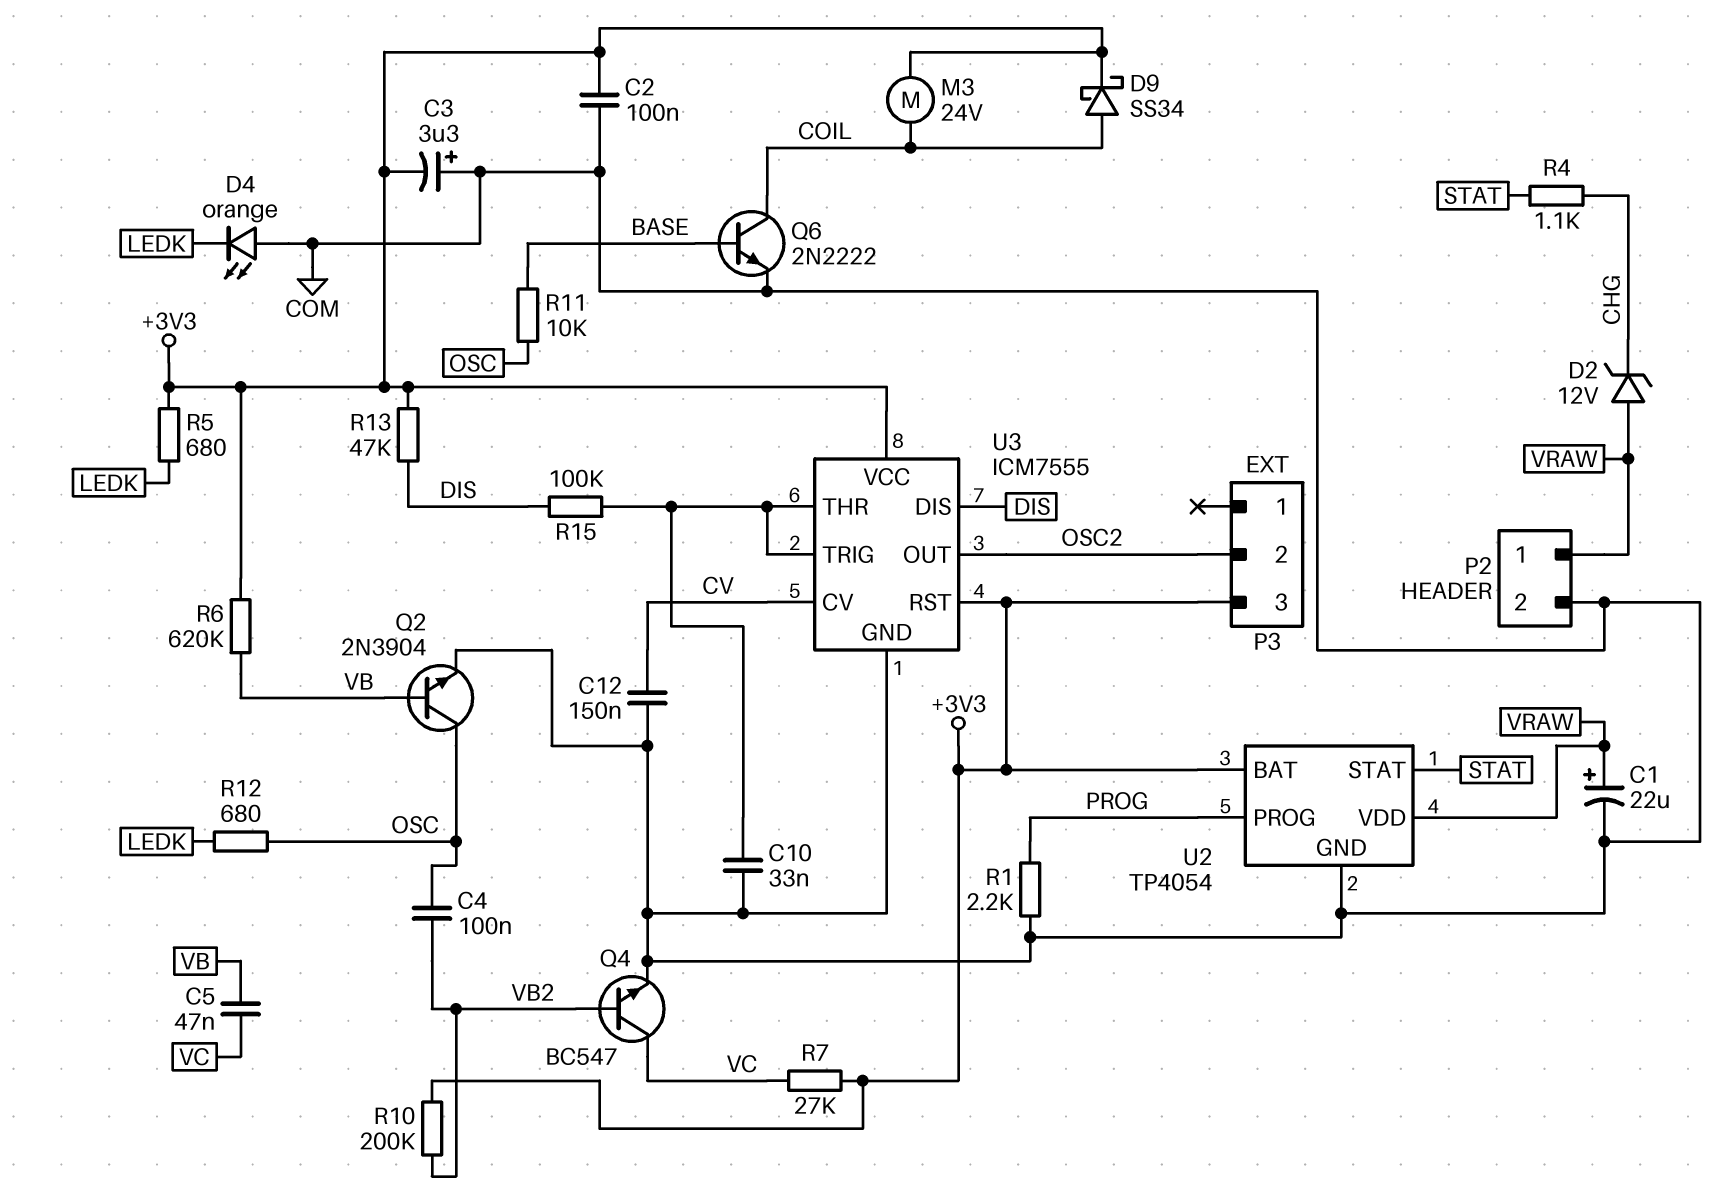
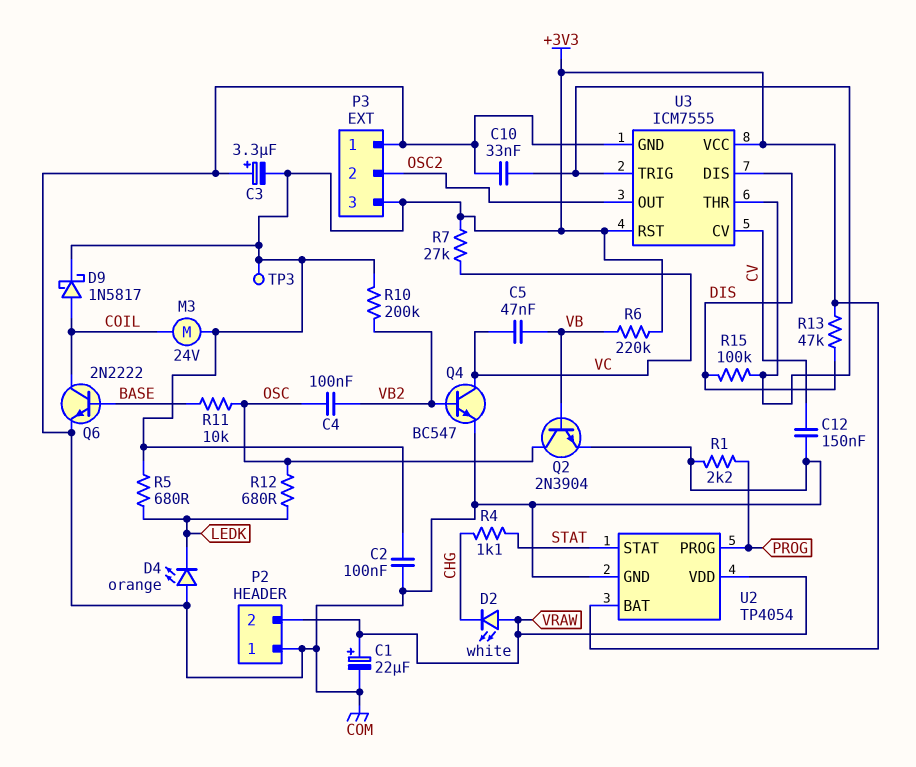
D2: zener 12V (A VRAW, K CHG) -> LED white (A VRAW, K CHG)
D9: schottky SS34 (A COIL, K +3V3) -> schottky 1N5817 (A COIL, K +3V3)
P2 pin 1: VRAW -> COM
P2 pin 2: COM -> VRAW
P3 pin 1: none -> COM
R6: 620k (+3V3, VB) -> 220k (+3V3, VB)
TP3: none -> test point (+3V3)

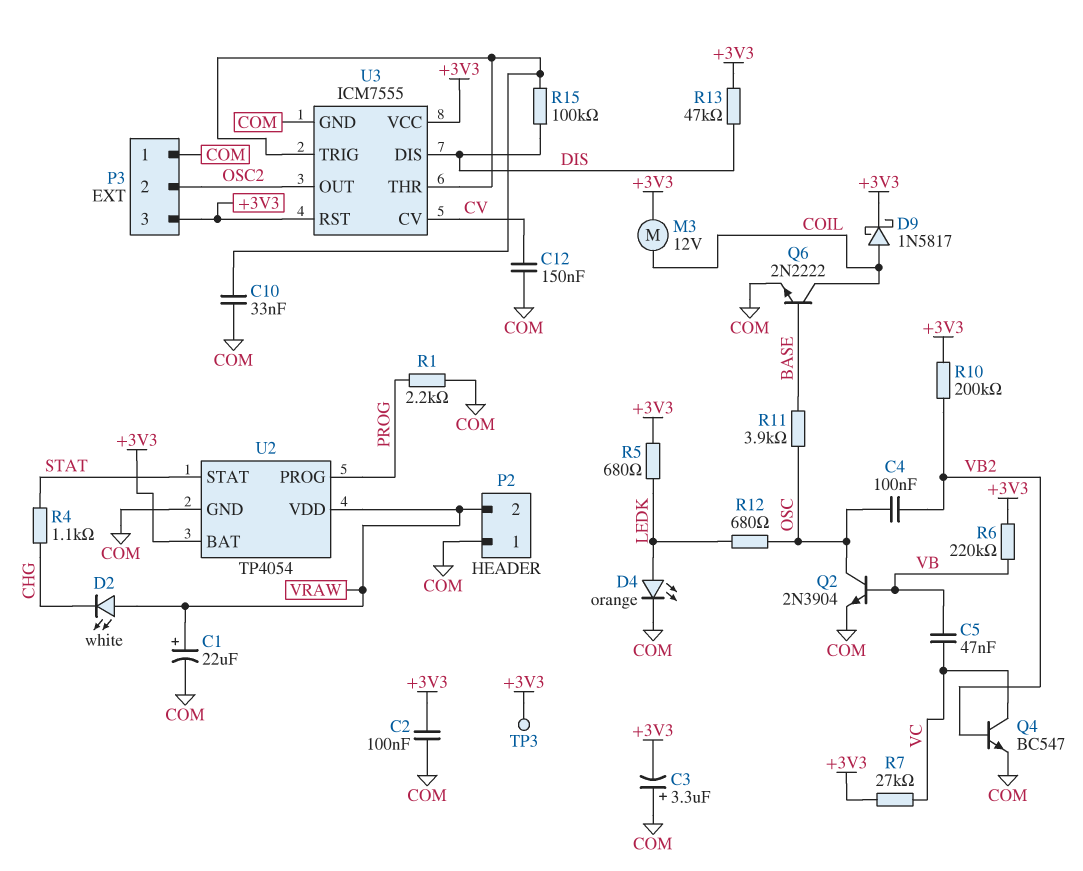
D4: LED orange (A COM, K LEDK) -> LED orange (A LEDK, K COM)
M3: motor 24V (+3V3, COIL) -> motor 12V (+3V3, COIL)
R11: 10k (BASE, OSC) -> 3.9k (BASE, OSC)

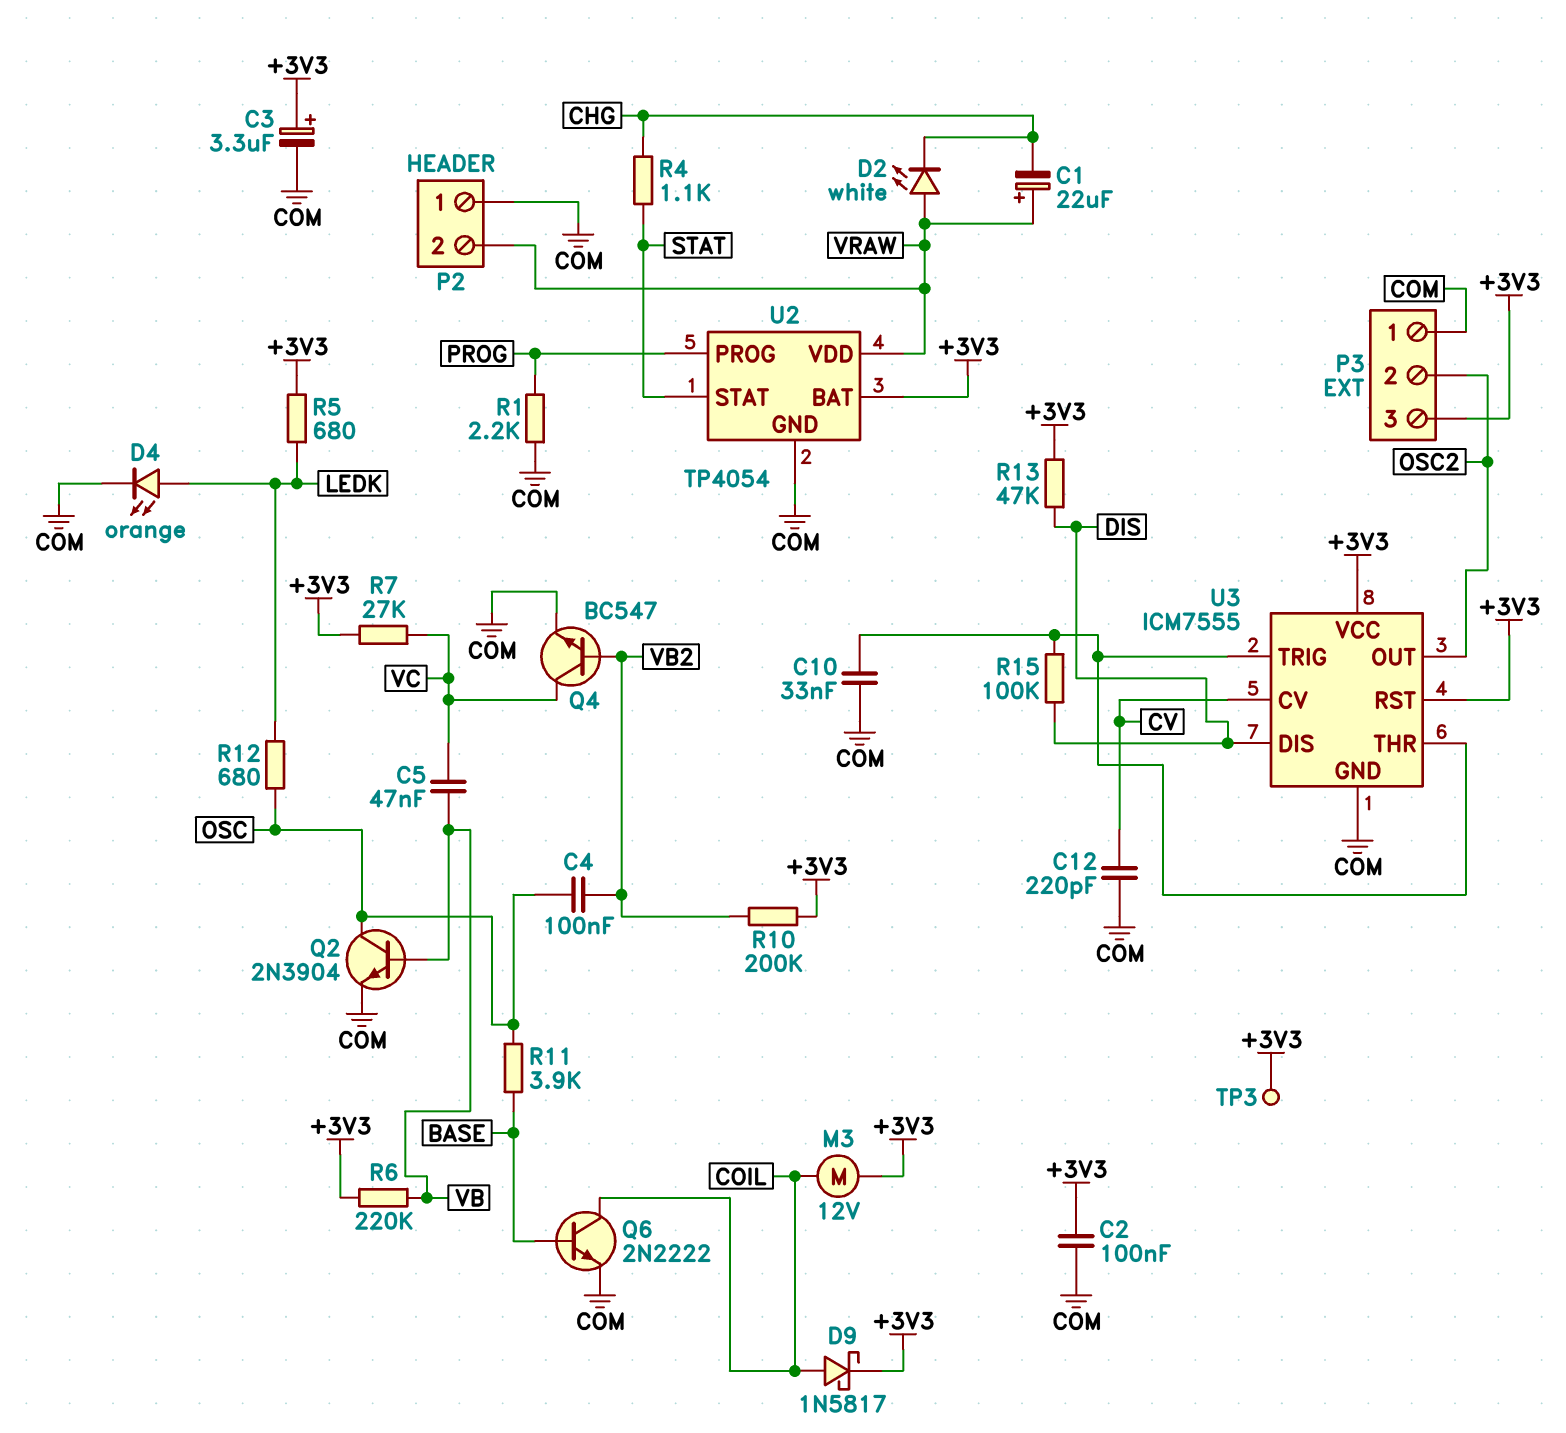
C1: 22uF (plus VRAW, minus COM) -> 22uF (plus VRAW, minus CHG)
C3: 3.3uF (plus COM, minus +3V3) -> 3.3uF (plus +3V3, minus COM)
C12: 150nF (COM, CV) -> 220pF (COM, CV)

